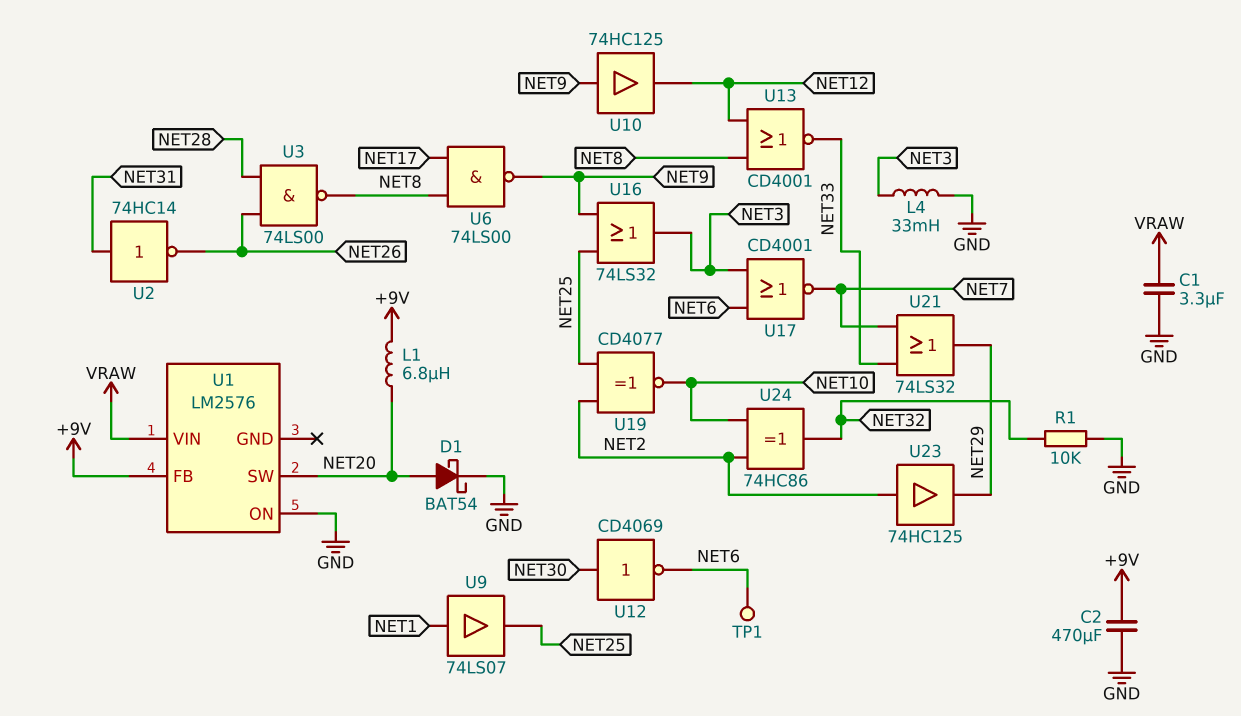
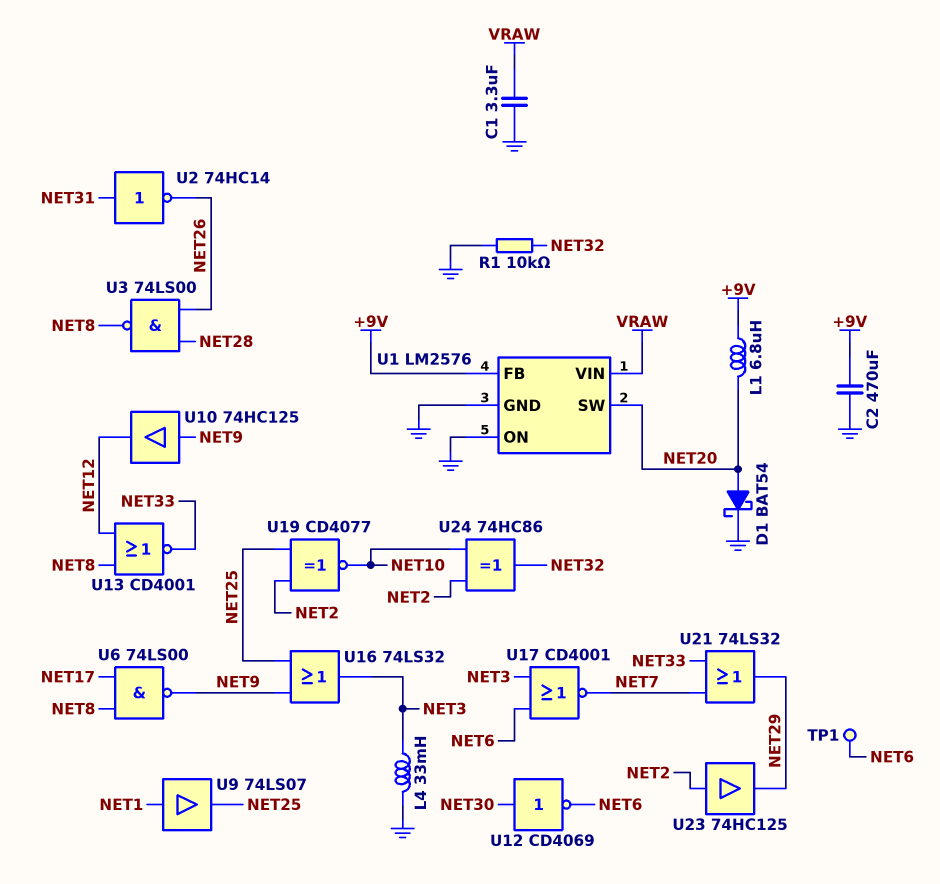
U1 pin GND: none -> GND

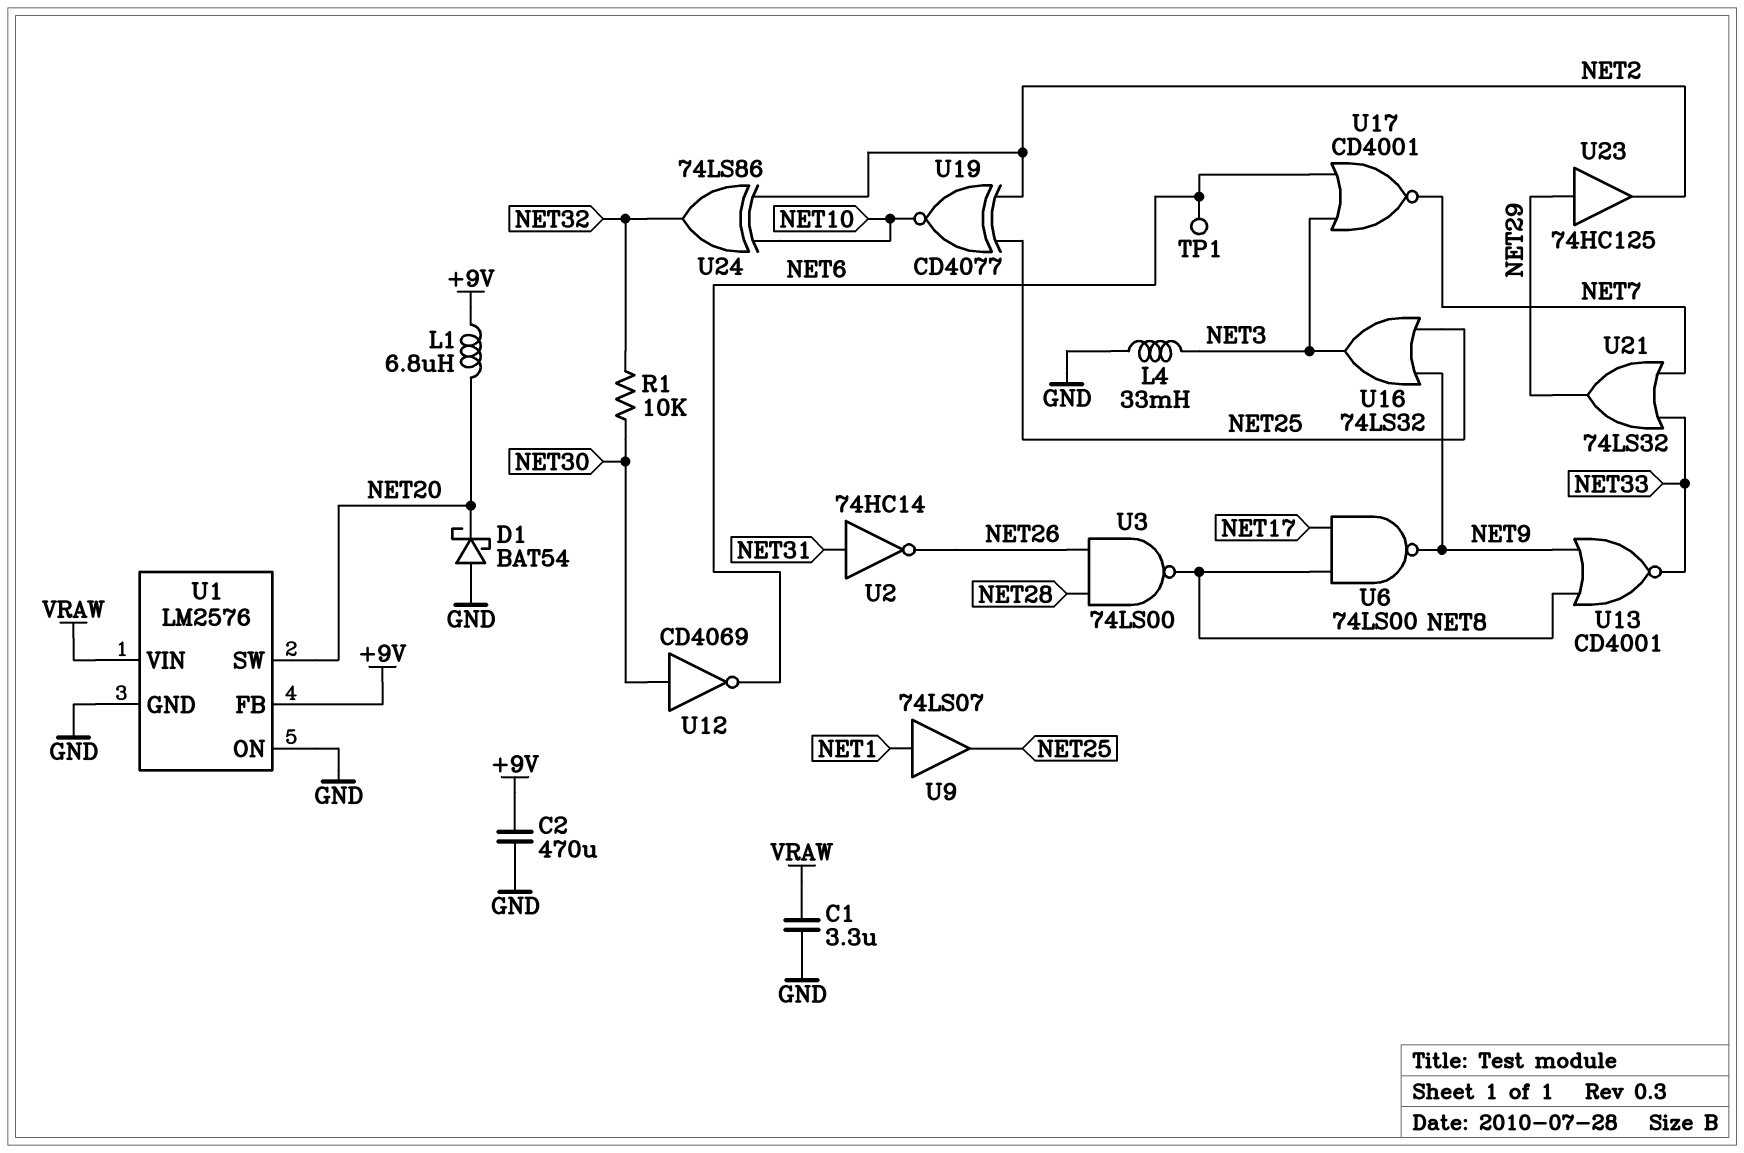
D1: schottky BAT54 (A NET20, K GND) -> schottky BAT54 (A GND, K NET20)
R1: 10k (GND, NET32) -> 10k (NET30, NET32)
U10: buffer 74HC125 (in NET9, out NET12) -> none
U13: NOR CD4001 (in NET8, in NET12, out NET33) -> NOR CD4001 (in NET8, in NET9, out NET33)
U23: buffer 74HC125 (in NET2, out NET29) -> buffer 74HC125 (in NET29, out NET2)
U24: XOR 74HC86 (in NET2, in NET10, out NET32) -> XOR 74LS86 (in NET2, in NET10, out NET32)

